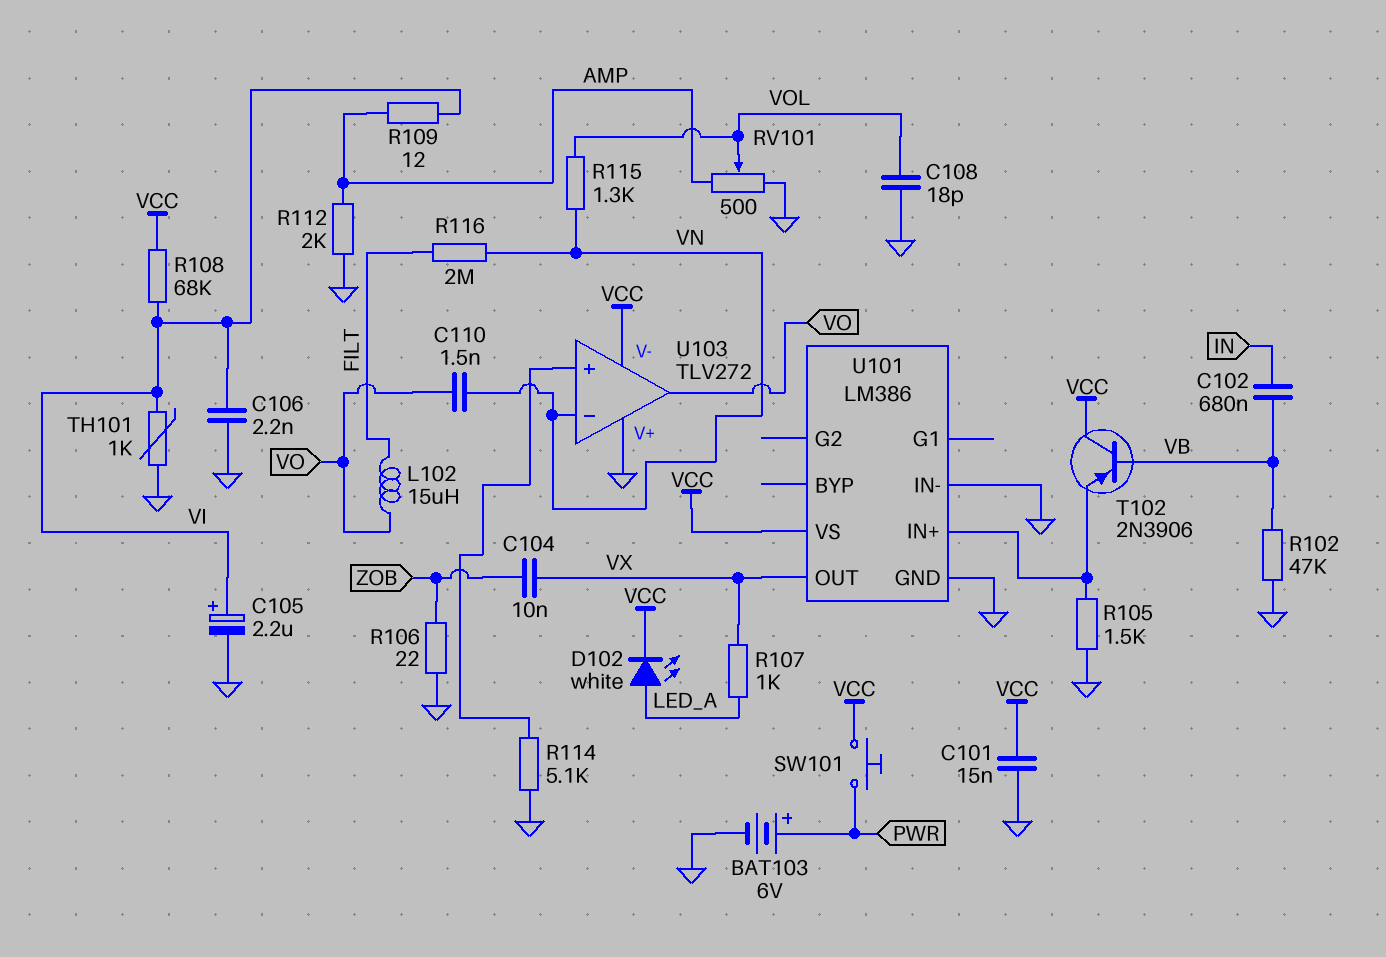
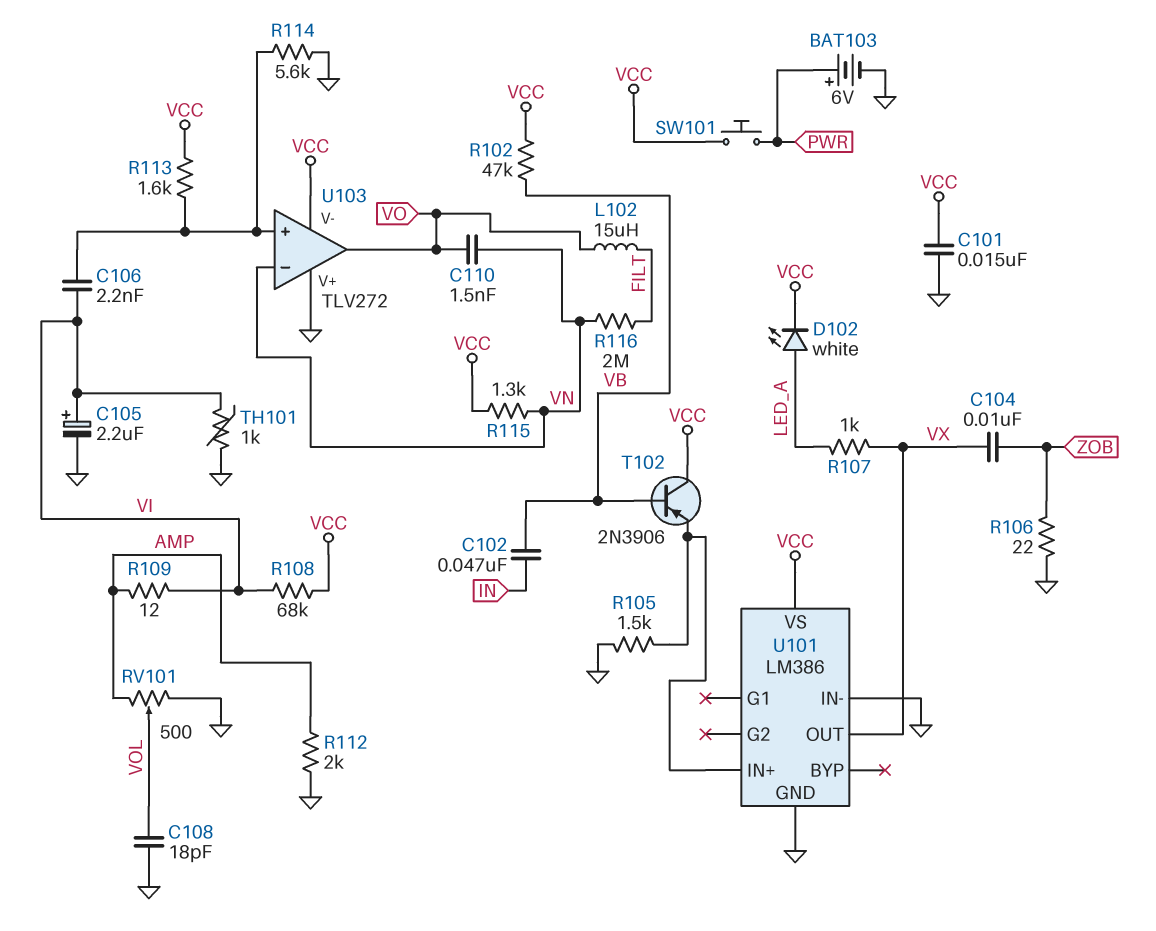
C102: 680nF (IN, VB) -> 47nF (IN, VB)
C106: 2.2nF (GND, VI) -> 2.2nF (U103/in+, VI)
R102: 47k (GND, VB) -> 47k (VB, VCC)
R113: none -> 1.6k (U103/in+, VCC)
R114: 5.1k (GND, U103/in+) -> 5.6k (GND, U103/in+)
R115: 1.3k (VN, VOL) -> 1.3k (VCC, VN)

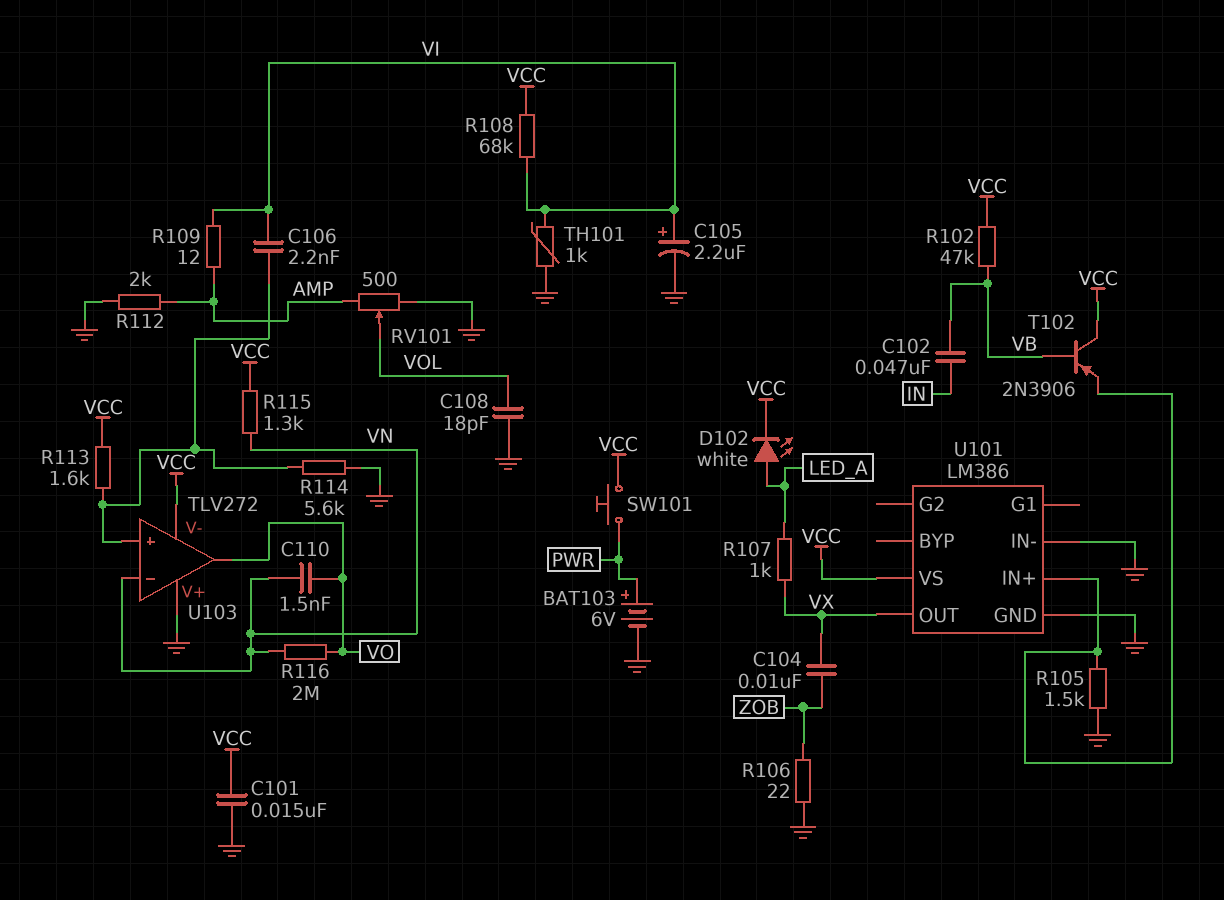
L102: 15uH (FILT, VO) -> none
R116: 2M (FILT, VN) -> 2M (VN, VO)

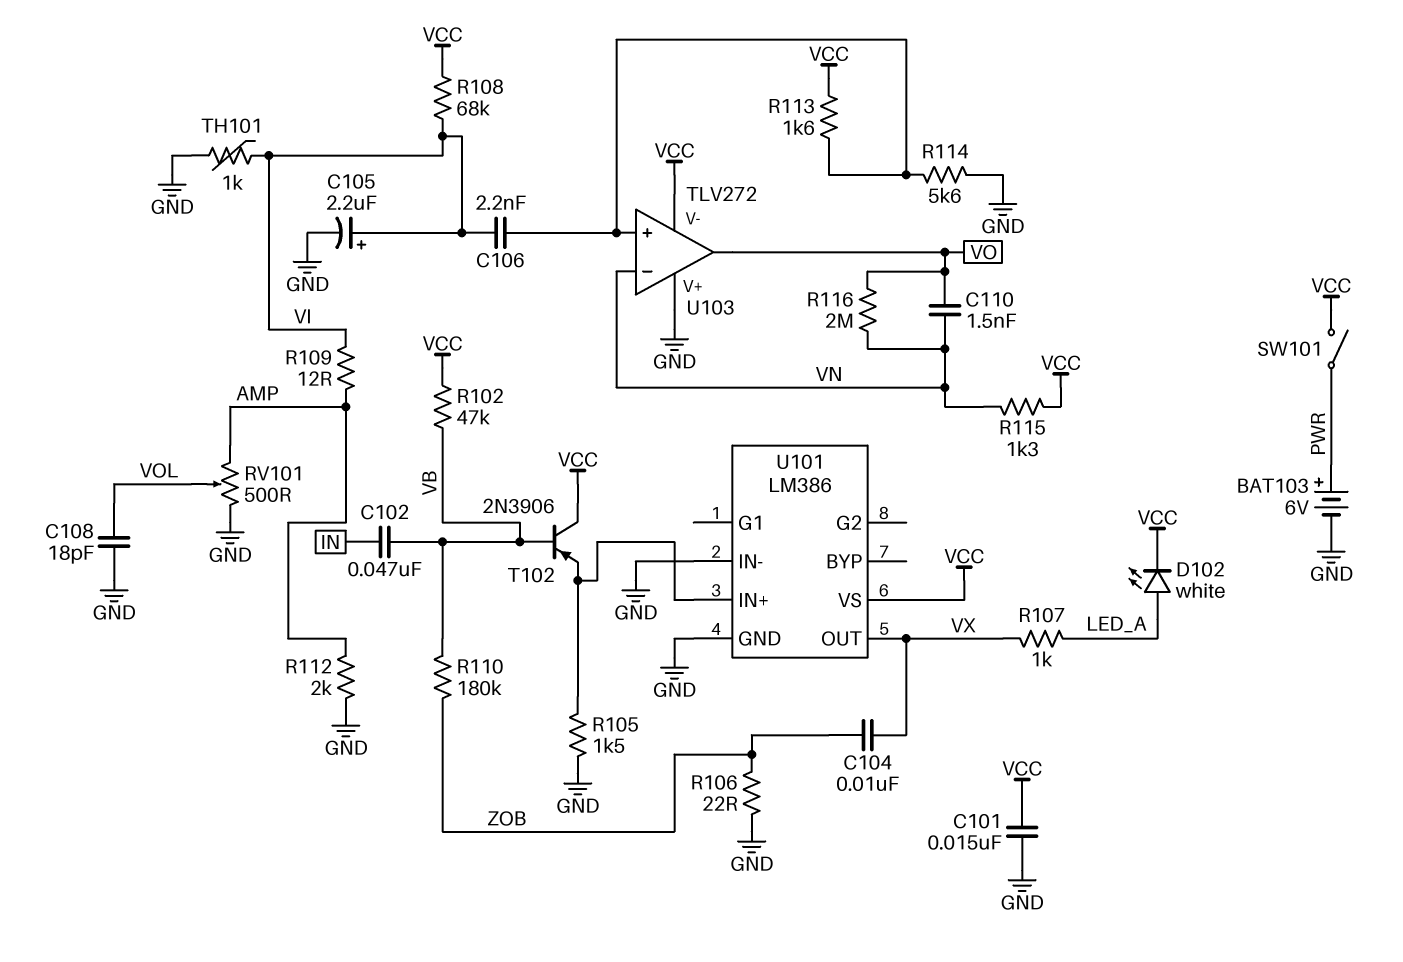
R110: none -> 180k (VB, ZOB)
SW101: button (PWR, VCC) -> switch (PWR, VCC)

